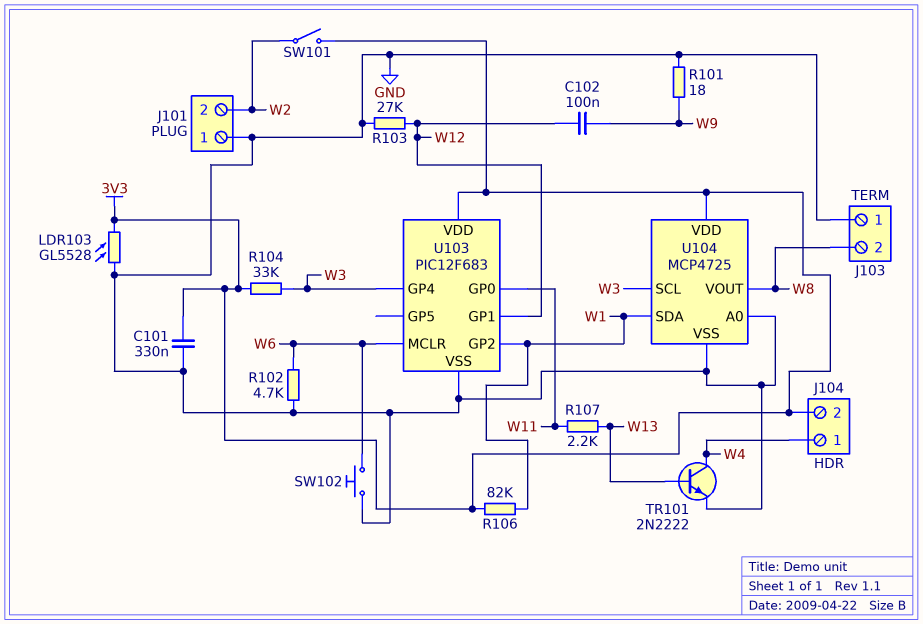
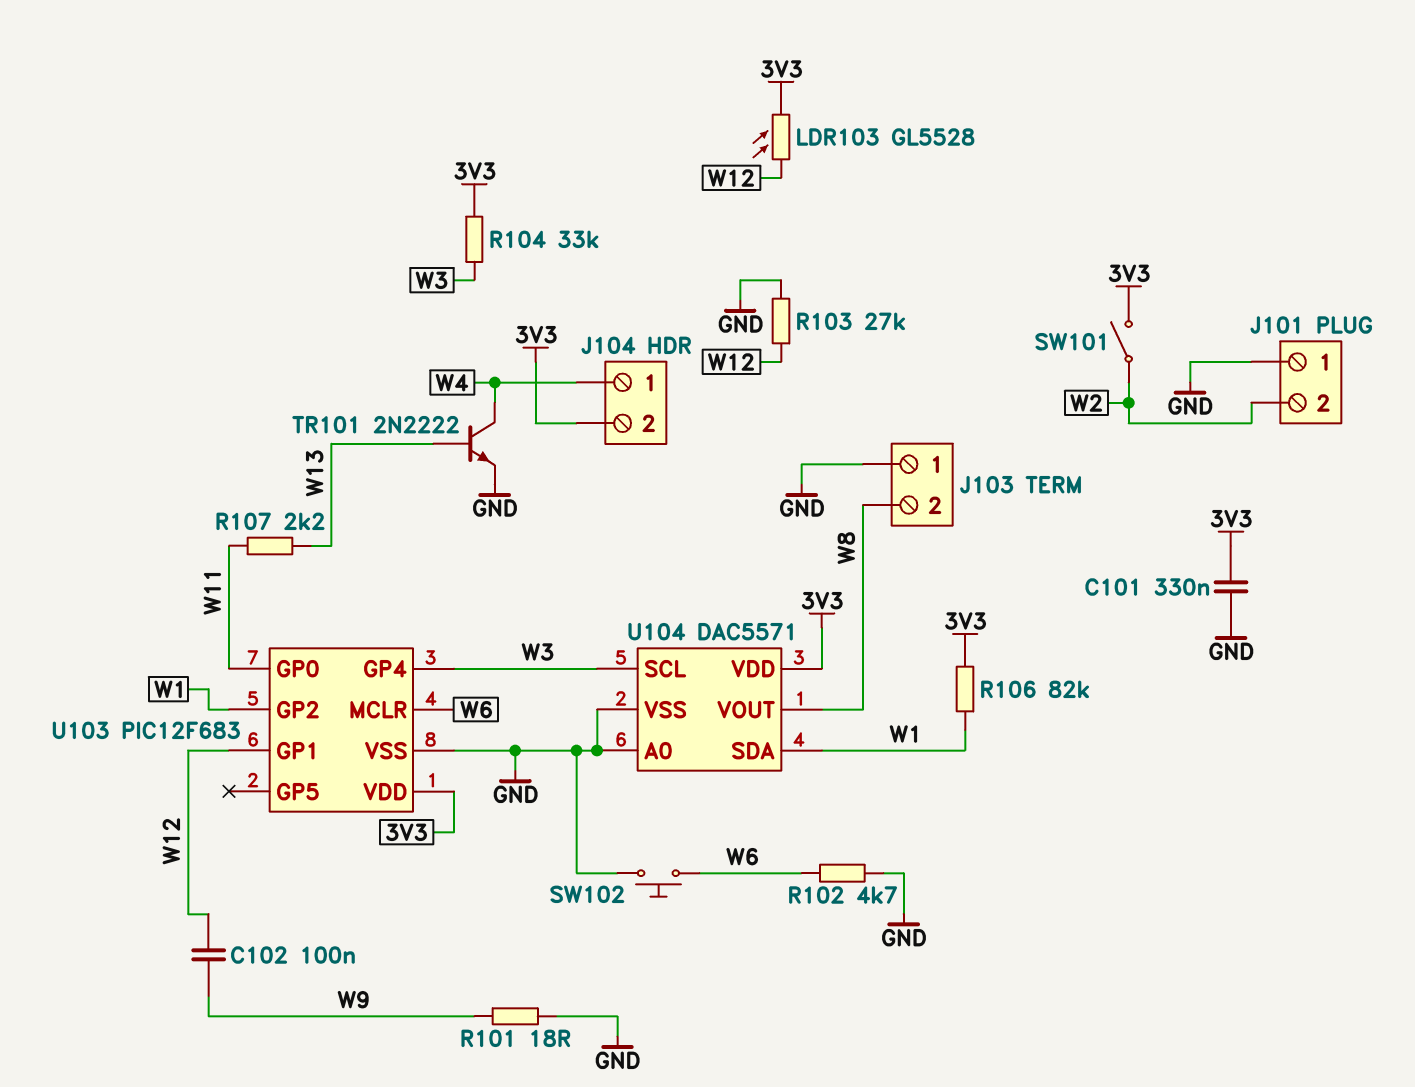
LDR103: GL5528 (3V3, GND) -> GL5528 (3V3, W12)
U104: MCP4725 -> DAC5571

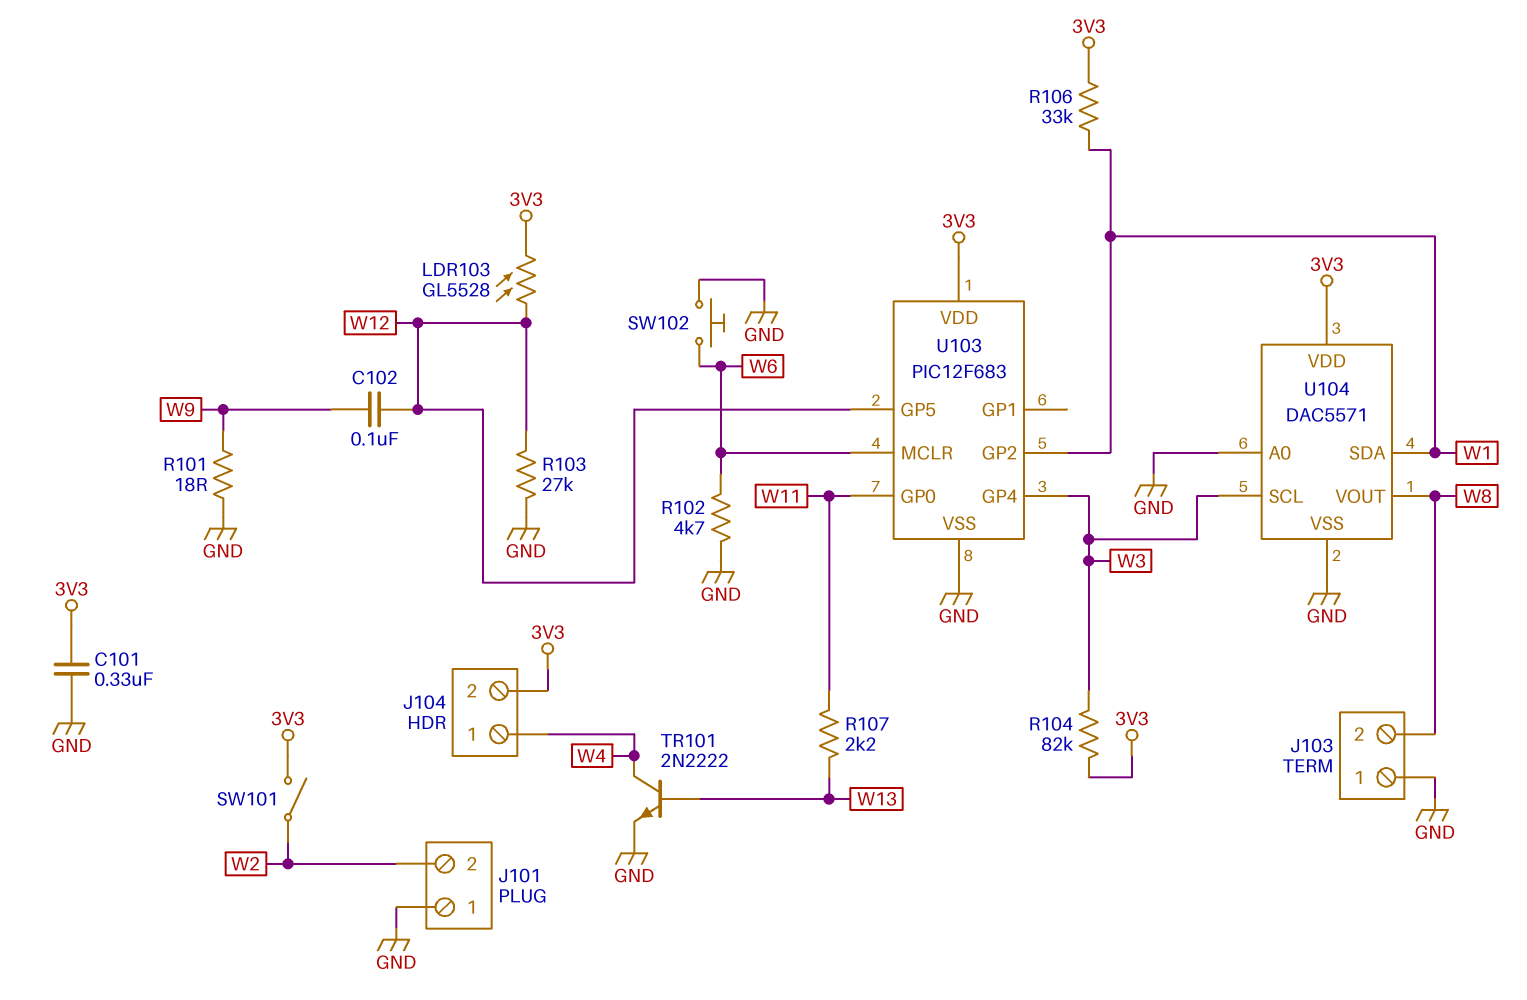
R104: 33k (3V3, W3) -> 82k (3V3, W3)
R106: 82k (3V3, W1) -> 33k (3V3, W1)
U103 pin GP1: W12 -> none
U103 pin GP5: none -> W12

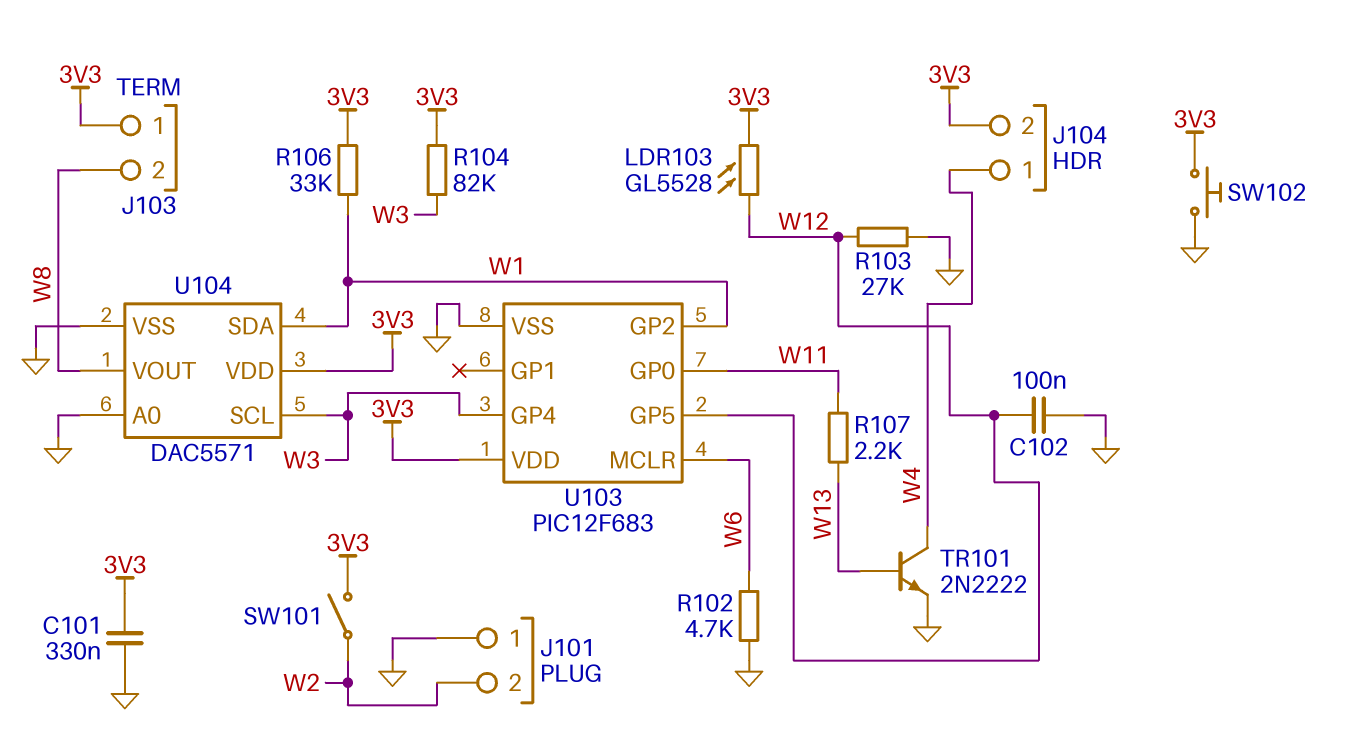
C102: 100nF (W9, W12) -> 100nF (GND, W12)
J103 pin 1: GND -> 3V3
R101: 18 (GND, W9) -> none
SW102: button (GND, W6) -> button (3V3, GND)

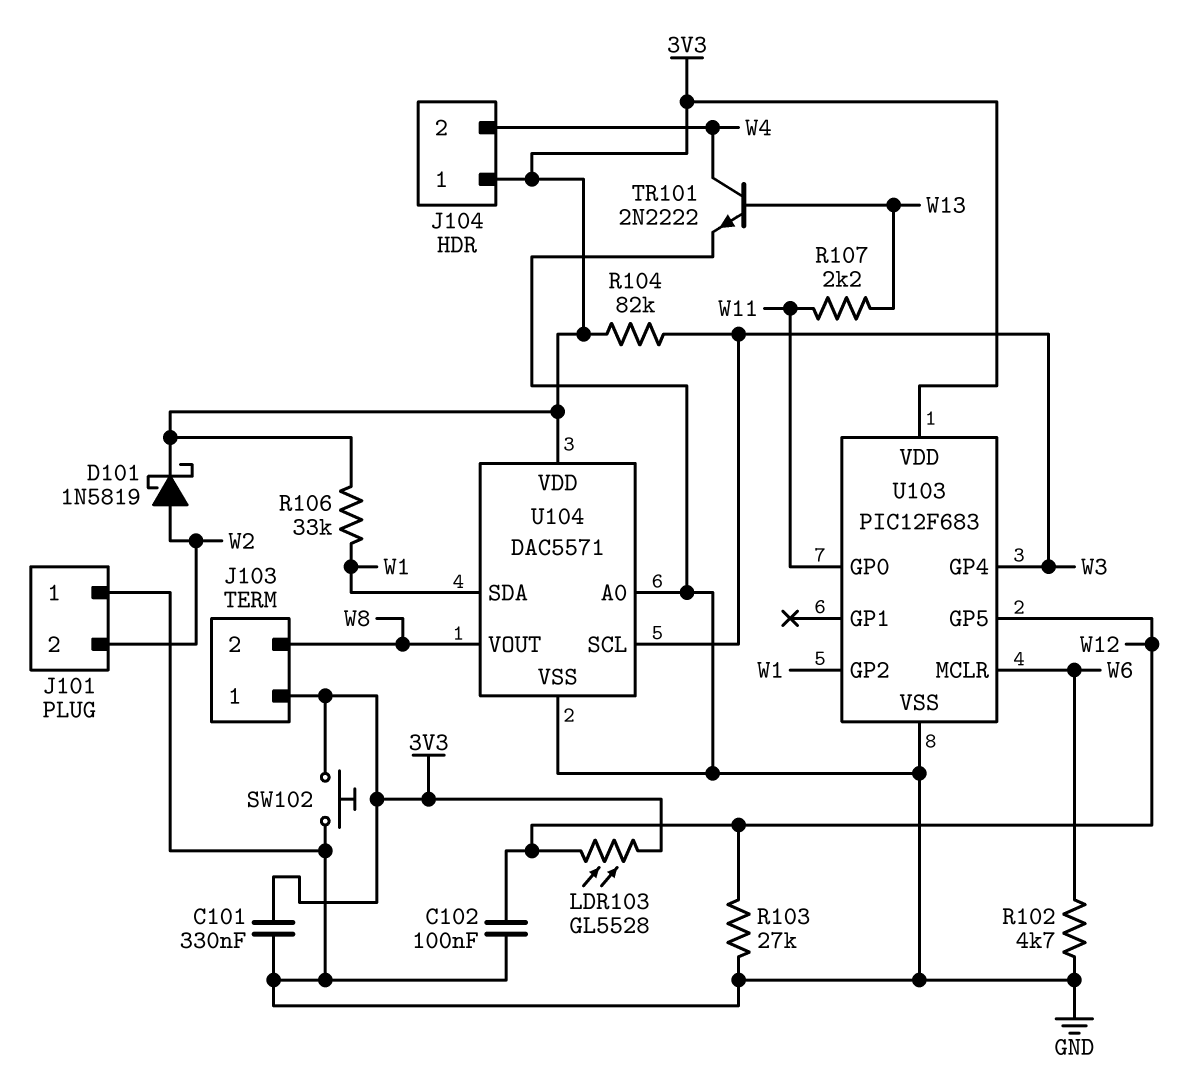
D101: none -> schottky 1N5819 (A W2, K 3V3)
J104 pin 1: W4 -> 3V3
J104 pin 2: 3V3 -> W4
SW101: switch (3V3, W2) -> none

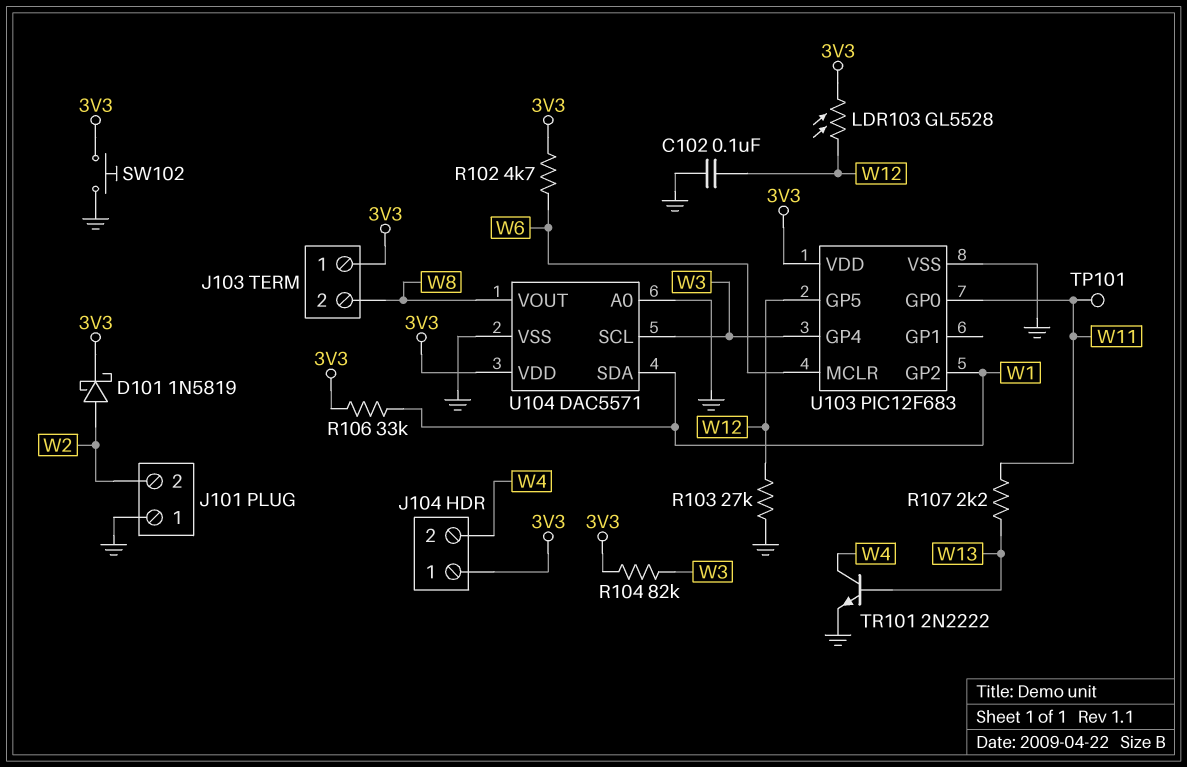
C101: 330nF (3V3, GND) -> none
R102: 4.7k (GND, W6) -> 4.7k (3V3, W6)
TP101: none -> test point (W11)

